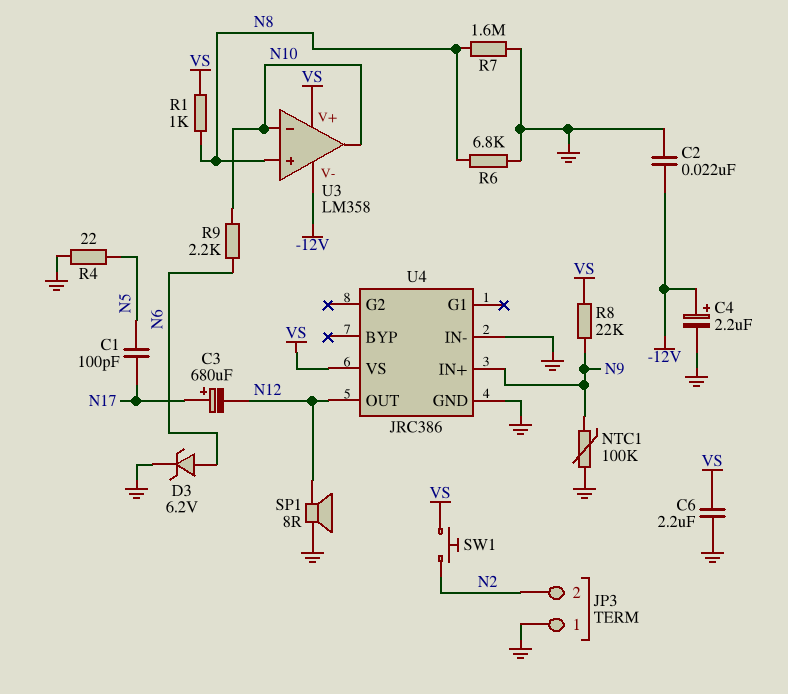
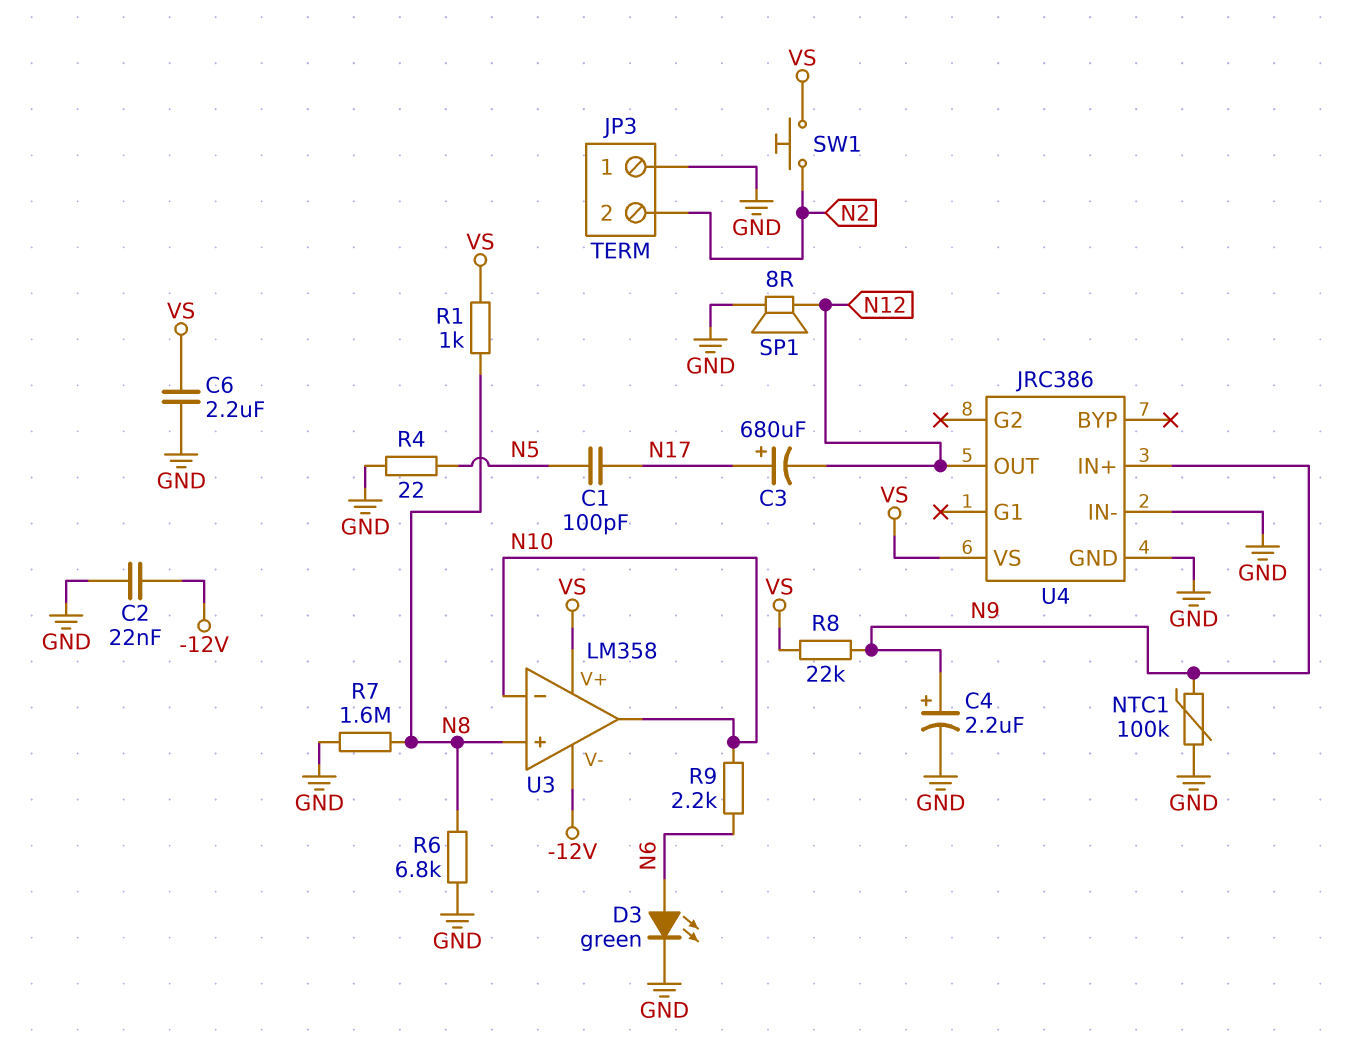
C4: 2.2uF (plus -12V, minus GND) -> 2.2uF (plus N9, minus GND)
D3: zener 6.2V (A N6, K GND) -> LED green (A N6, K GND)

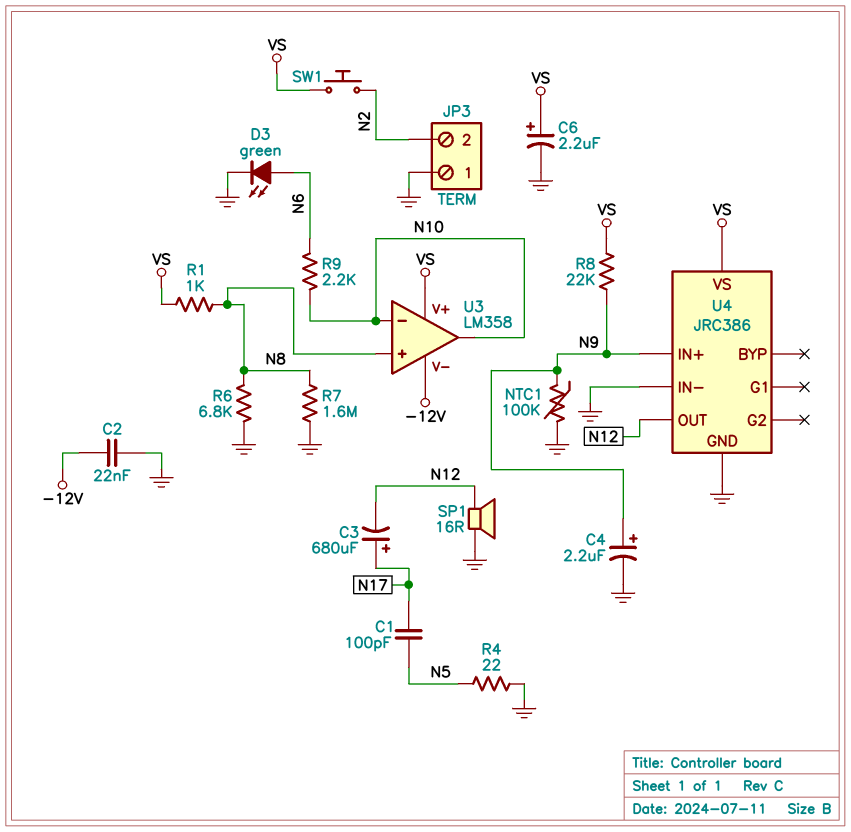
C6: 2.2uF (GND, VS) -> 2.2uF (plus VS, minus GND)
SP1: speaker 8R (GND, N12) -> speaker 16R (GND, N12)

